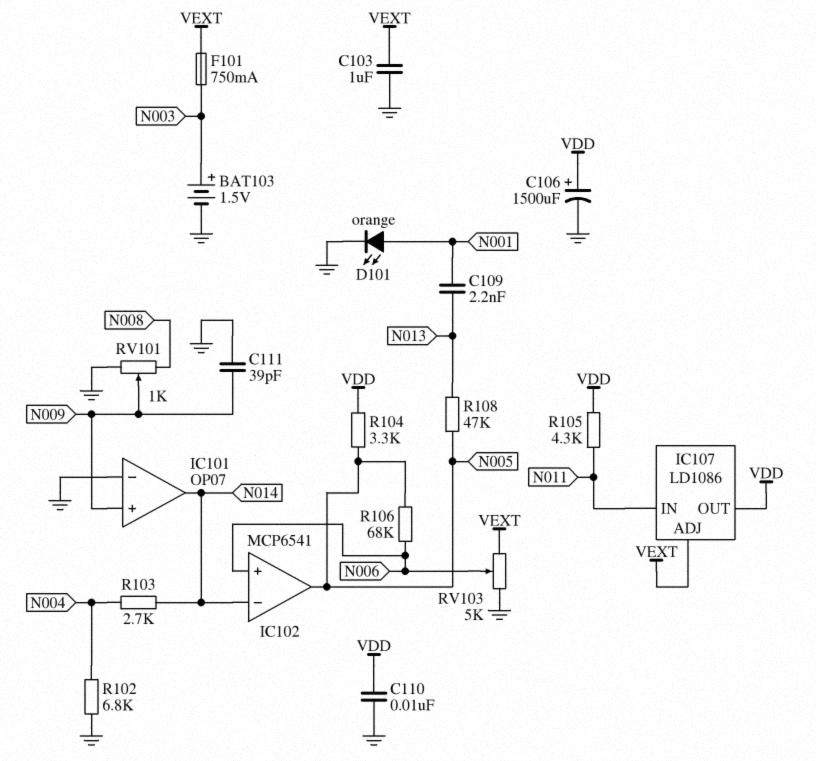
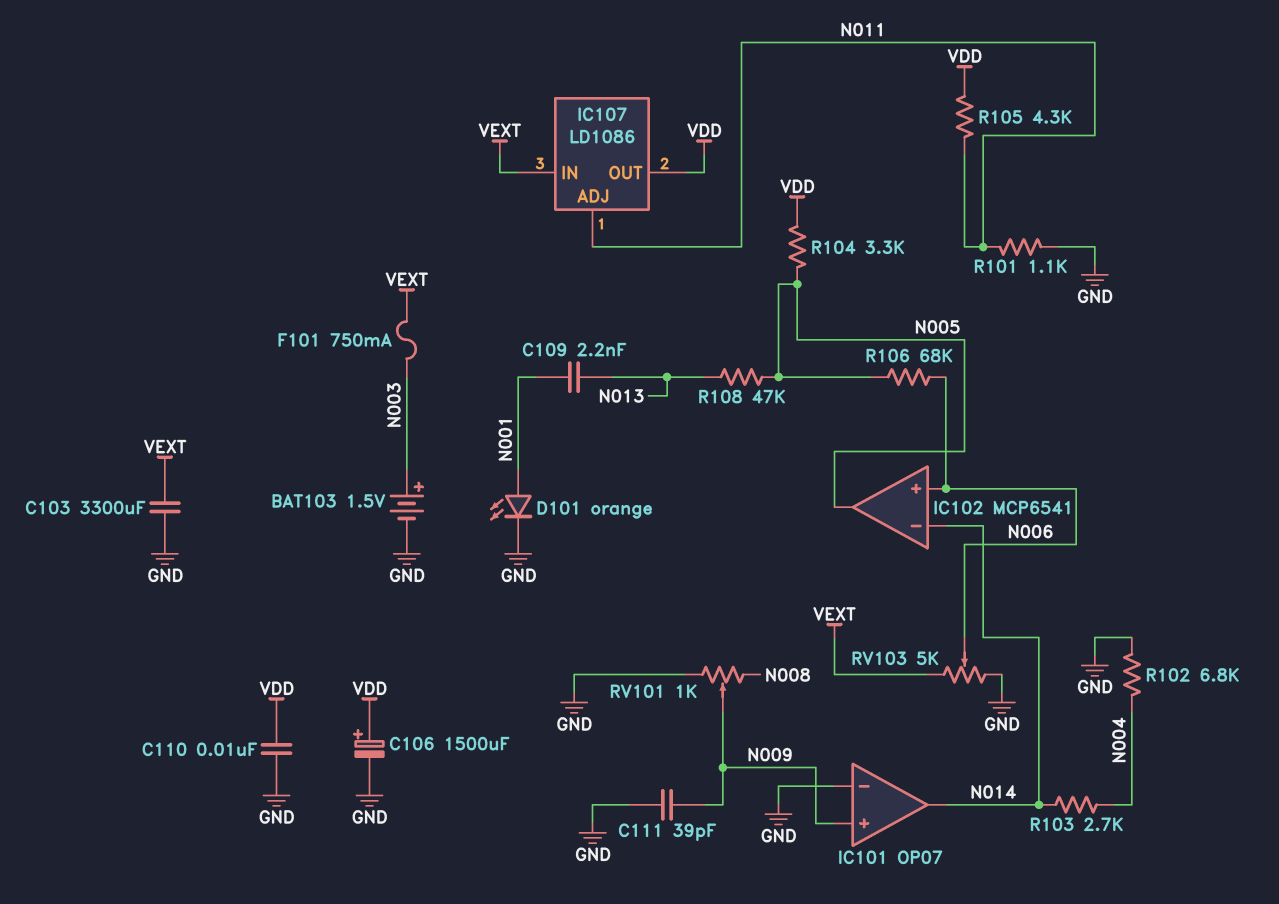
C103: 1uF (GND, VEXT) -> 3300uF (GND, VEXT)
IC107 pin ADJ: VEXT -> N011
IC107 pin IN: N011 -> VEXT
R101: none -> 1.1k (GND, N011)

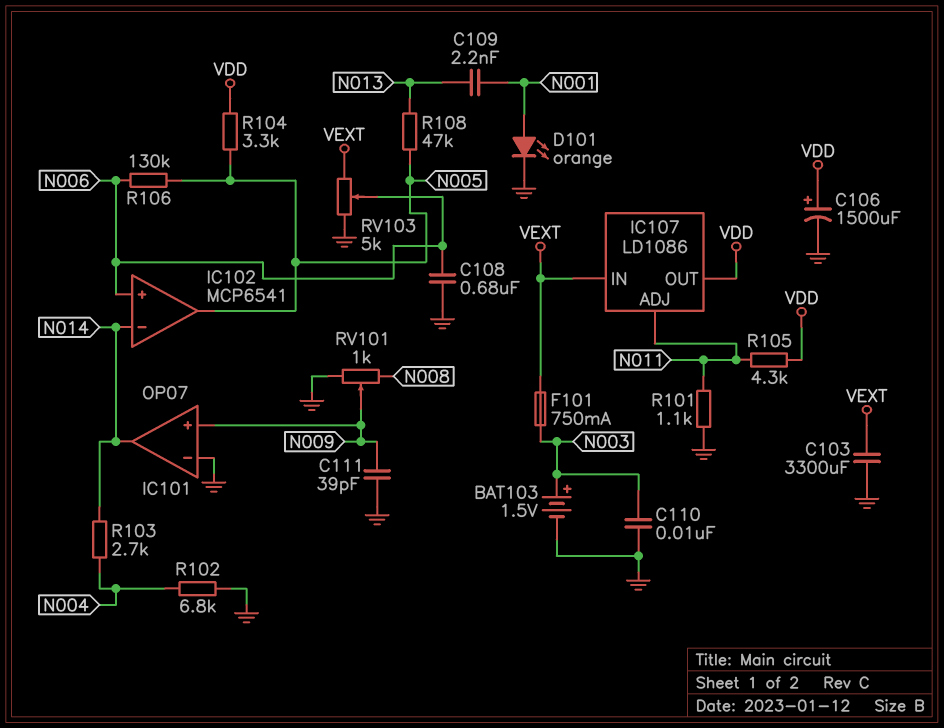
C108: none -> 680nF (GND, N006)
C110: 10nF (GND, VDD) -> 10nF (GND, N003)
R106: 68k (N005, N006) -> 130k (N005, N006)

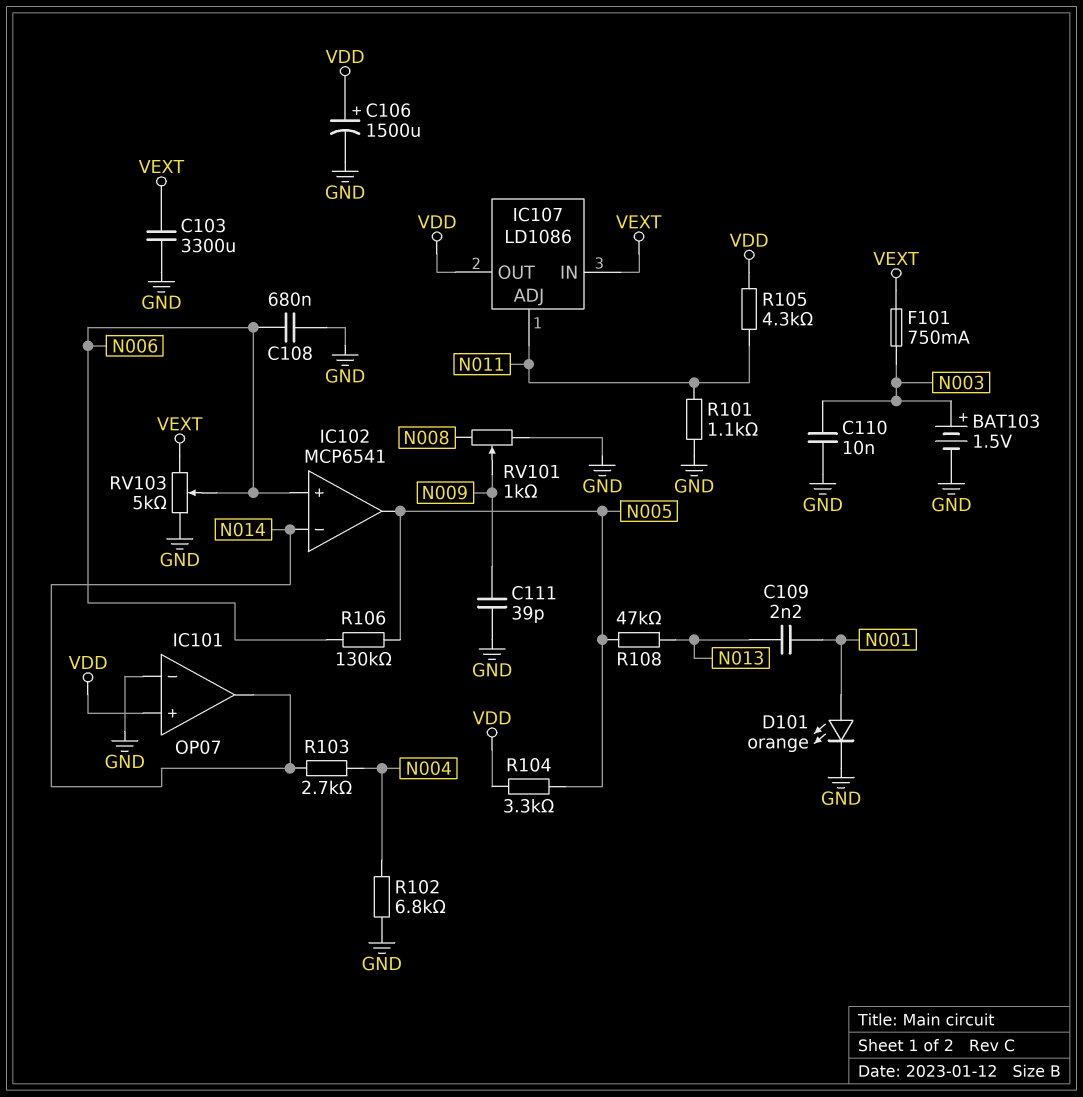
IC101 pin in+: N009 -> VDD

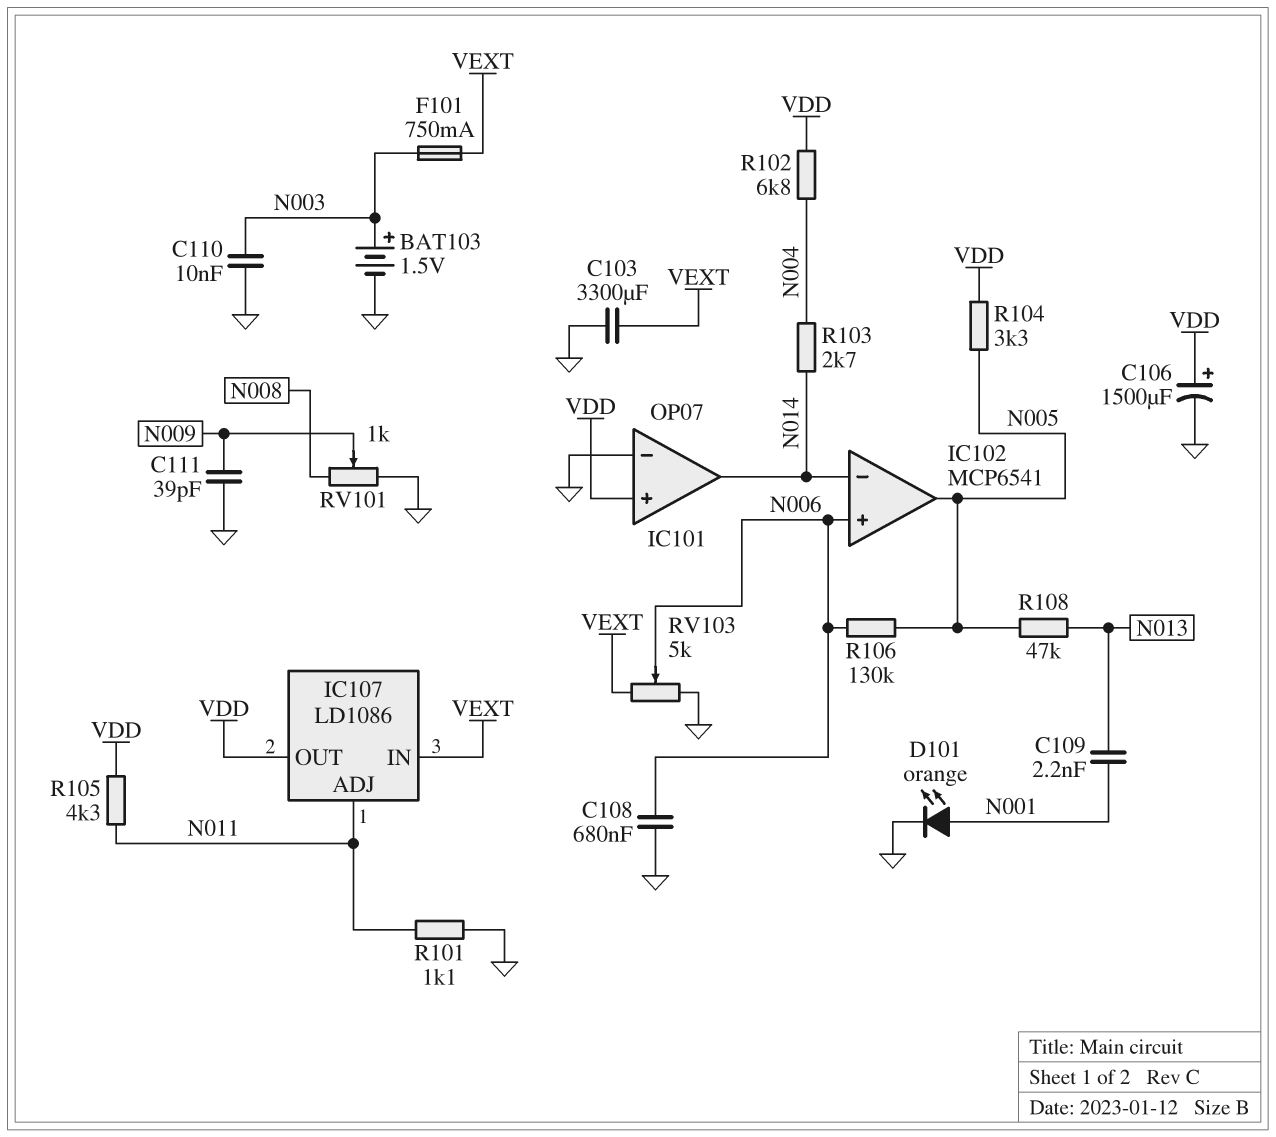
R102: 6.8k (GND, N004) -> 6.8k (N004, VDD)

